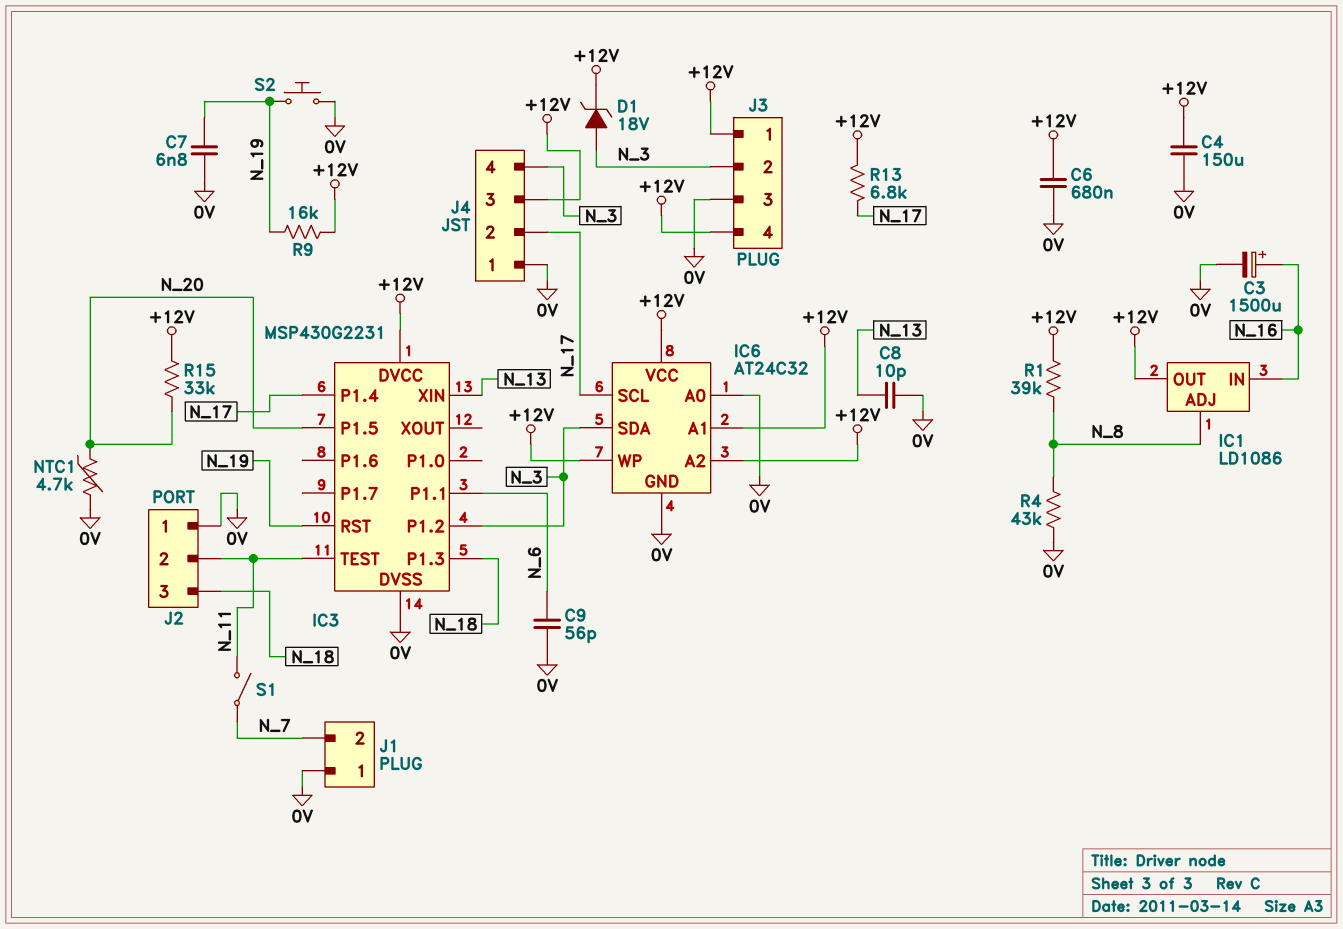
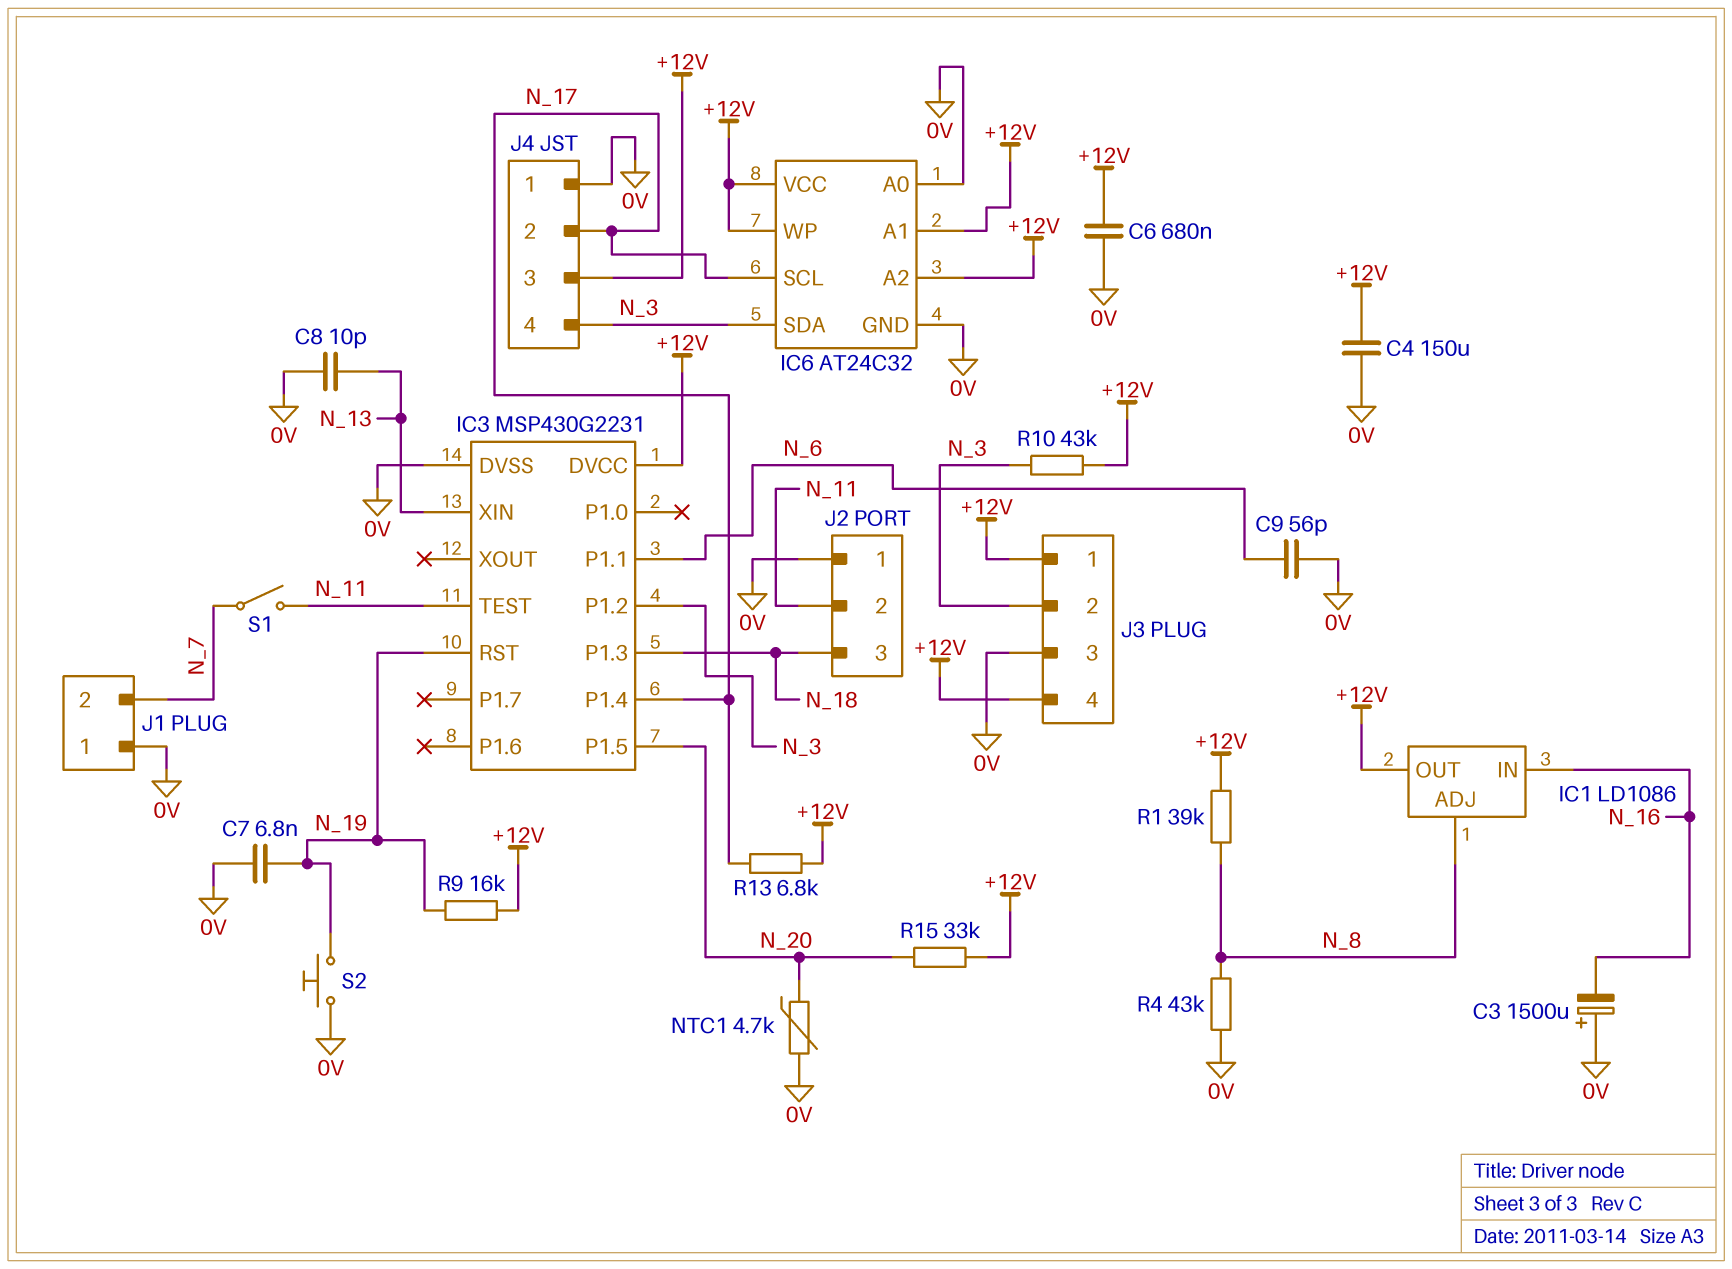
C3: 1500uF (plus N_16, minus 0V) -> 1500uF (plus 0V, minus N_16)
D1: zener 18V (A N_3, K +12V) -> none
R10: none -> 43k (+12V, N_3)

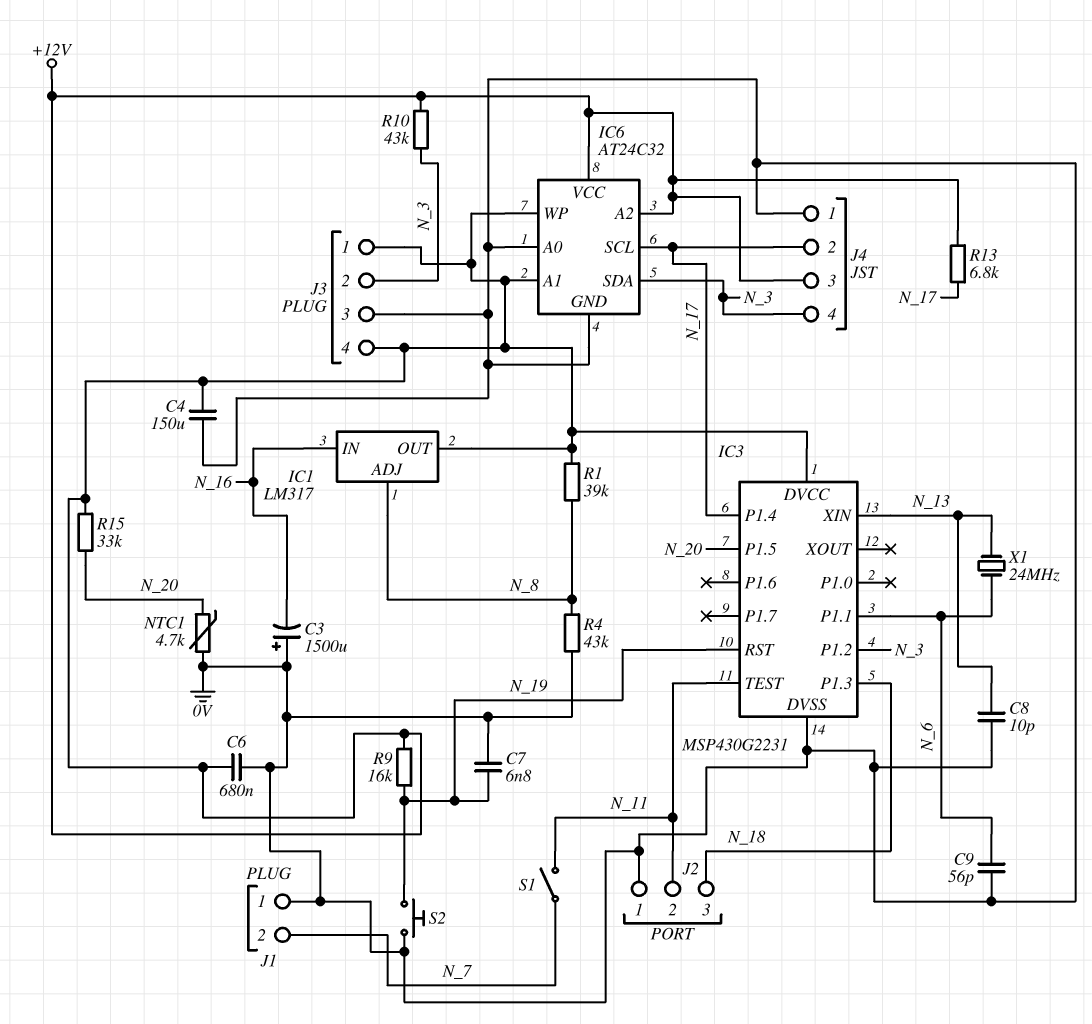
IC1: LD1086 -> LM317
X1: none -> 24MHz (N_6, N_13)

